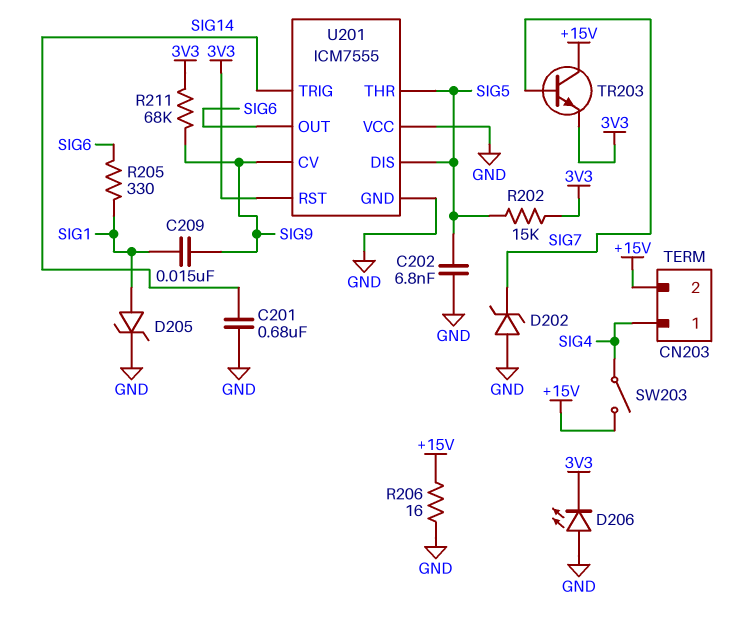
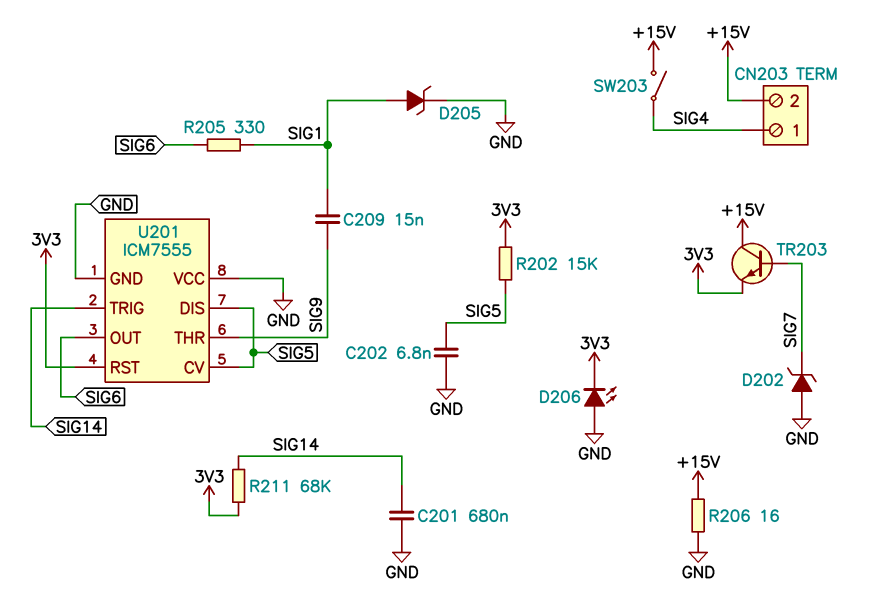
R211: 68k (3V3, SIG9) -> 68k (3V3, SIG14)
U201 pin CV: SIG9 -> SIG5
U201 pin THR: SIG5 -> SIG9

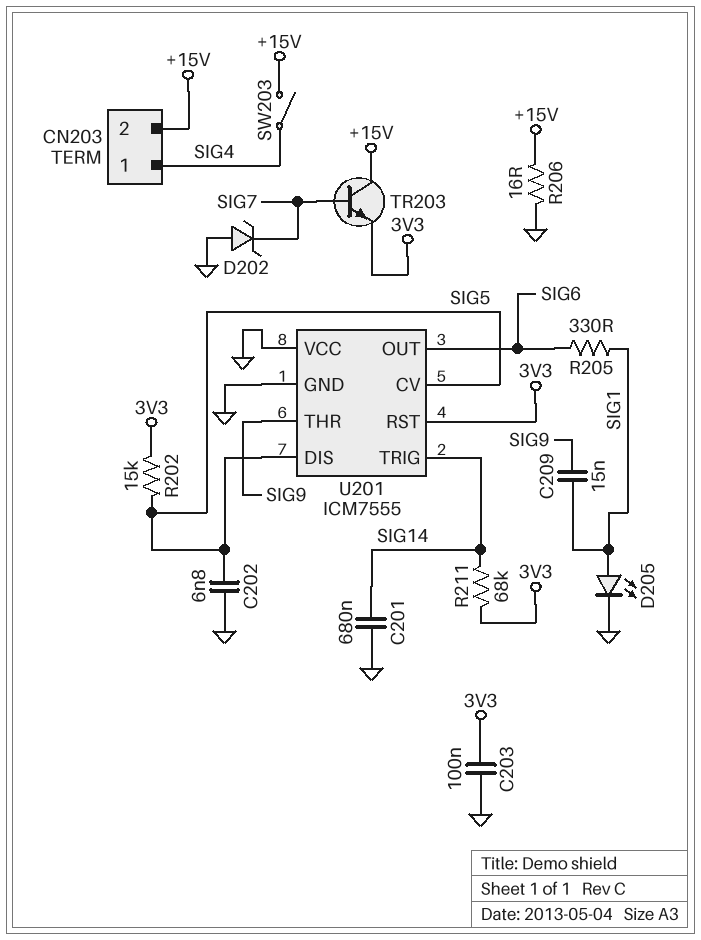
C203: none -> 100nF (3V3, GND)
D205: zener (A SIG1, K GND) -> LED (A SIG1, K GND)
D206: LED (A GND, K 3V3) -> none

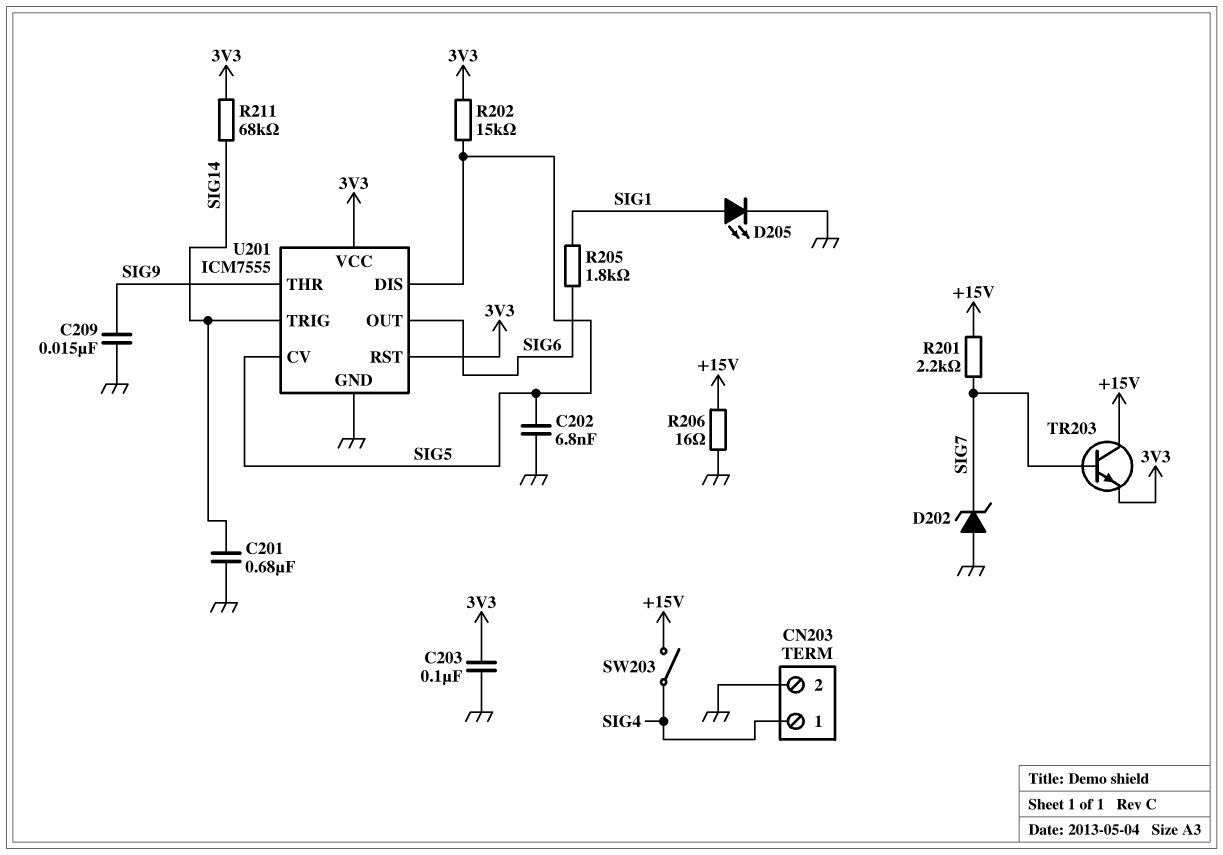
C209: 15nF (SIG1, SIG9) -> 15nF (GND, SIG9)
CN203 pin 2: +15V -> GND
R201: none -> 2.2k (+15V, SIG7)
R205: 330 (SIG1, SIG6) -> 1.8k (SIG1, SIG6)
U201 pin VCC: GND -> 3V3

